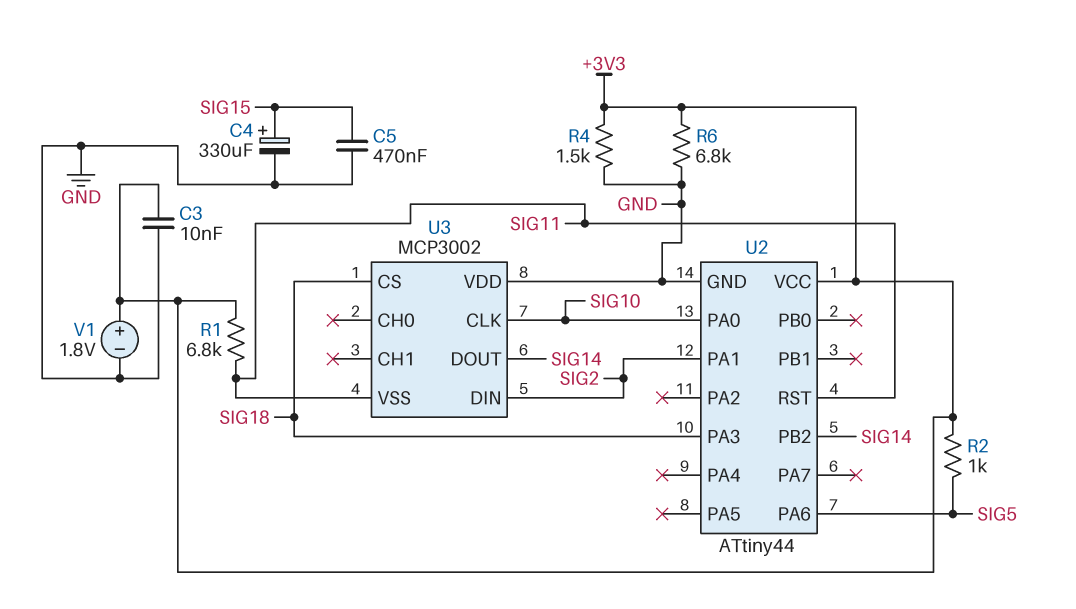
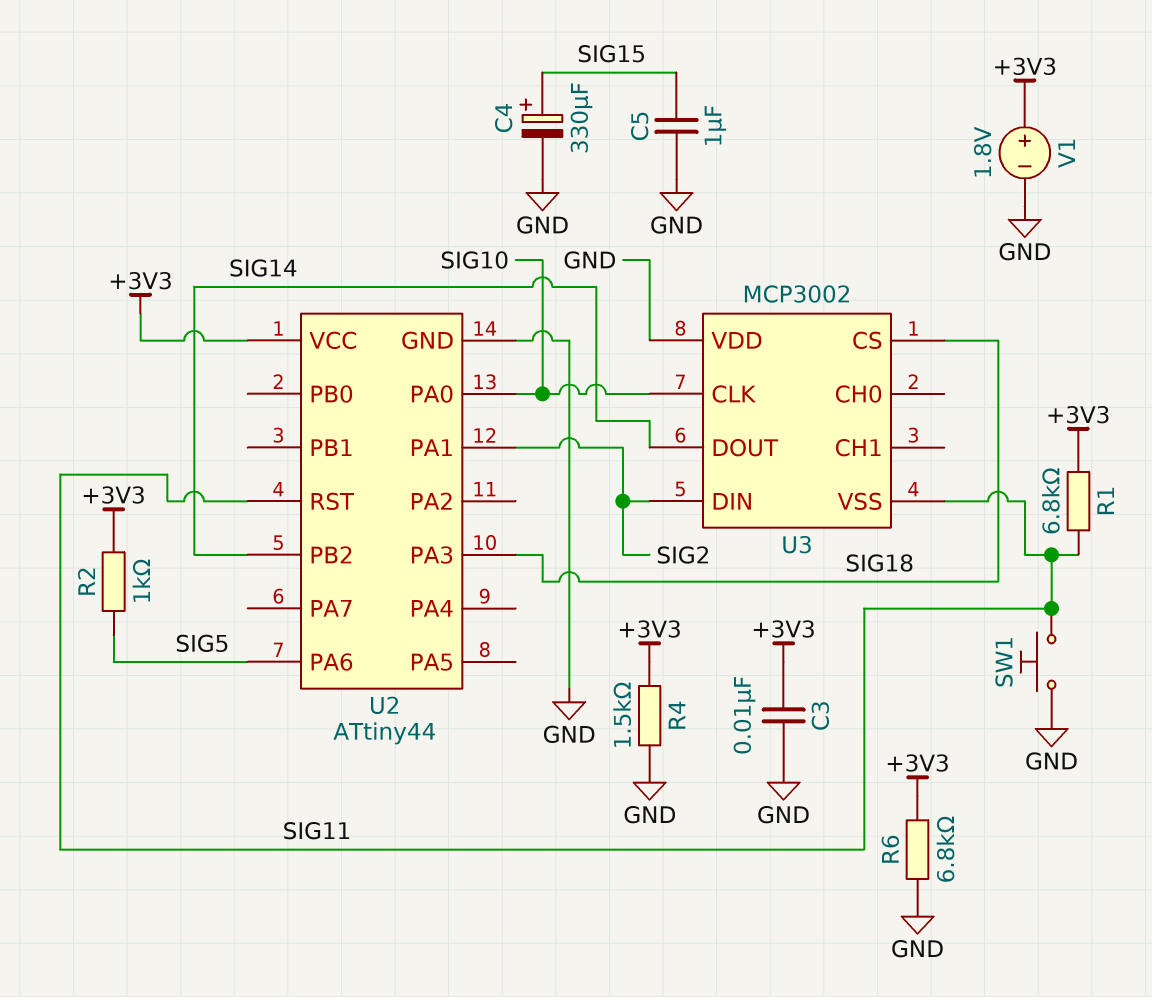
C5: 470nF (GND, SIG15) -> 1uF (GND, SIG15)
SW1: none -> button (GND, SIG11)

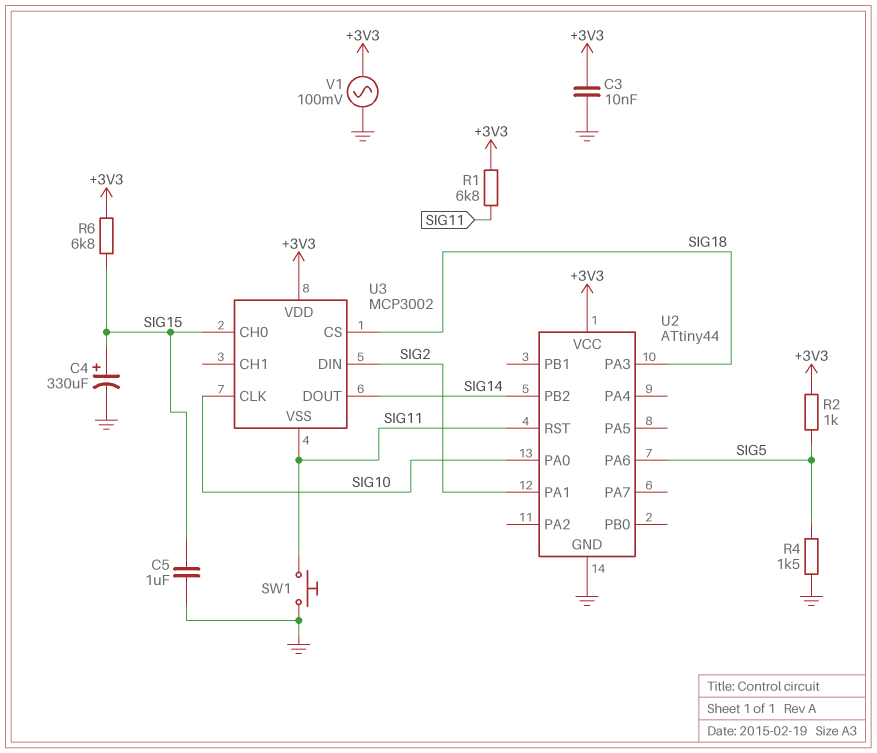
R4: 1.5k (+3V3, GND) -> 1.5k (GND, SIG5)
R6: 6.8k (+3V3, GND) -> 6.8k (+3V3, SIG15)
U3 pin CH0: none -> SIG15
U3 pin VDD: GND -> +3V3
V1: 1.8V (plus +3V3, minus GND) -> AC 100mV (+3V3, GND)

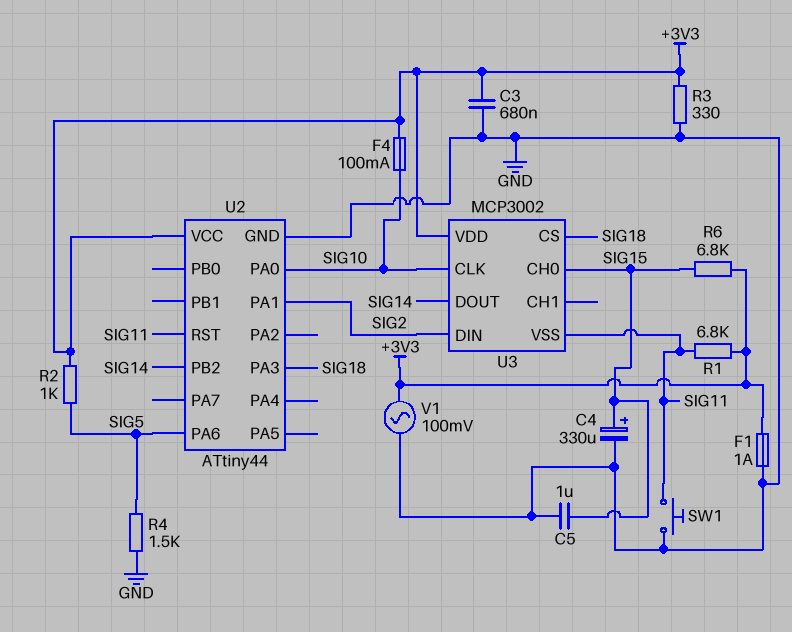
C3: 10nF (+3V3, GND) -> 680nF (+3V3, GND)
F1: none -> 1A (+3V3, GND)
F4: none -> 100mA (+3V3, SIG10)
R3: none -> 330 (+3V3, GND)

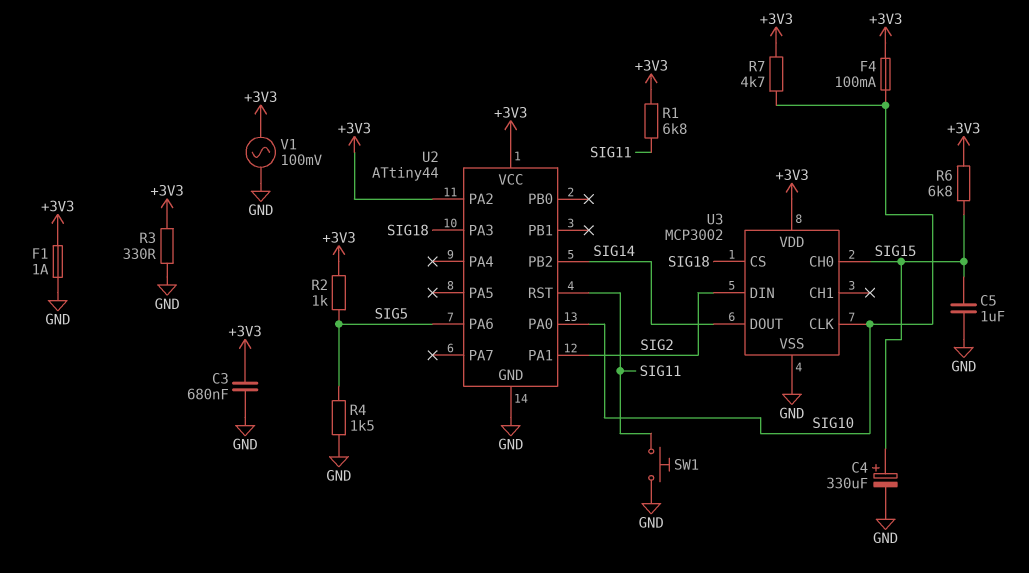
R7: none -> 4.7k (+3V3, SIG10)
U2 pin PA2: none -> +3V3
U3 pin VSS: SIG11 -> GND

